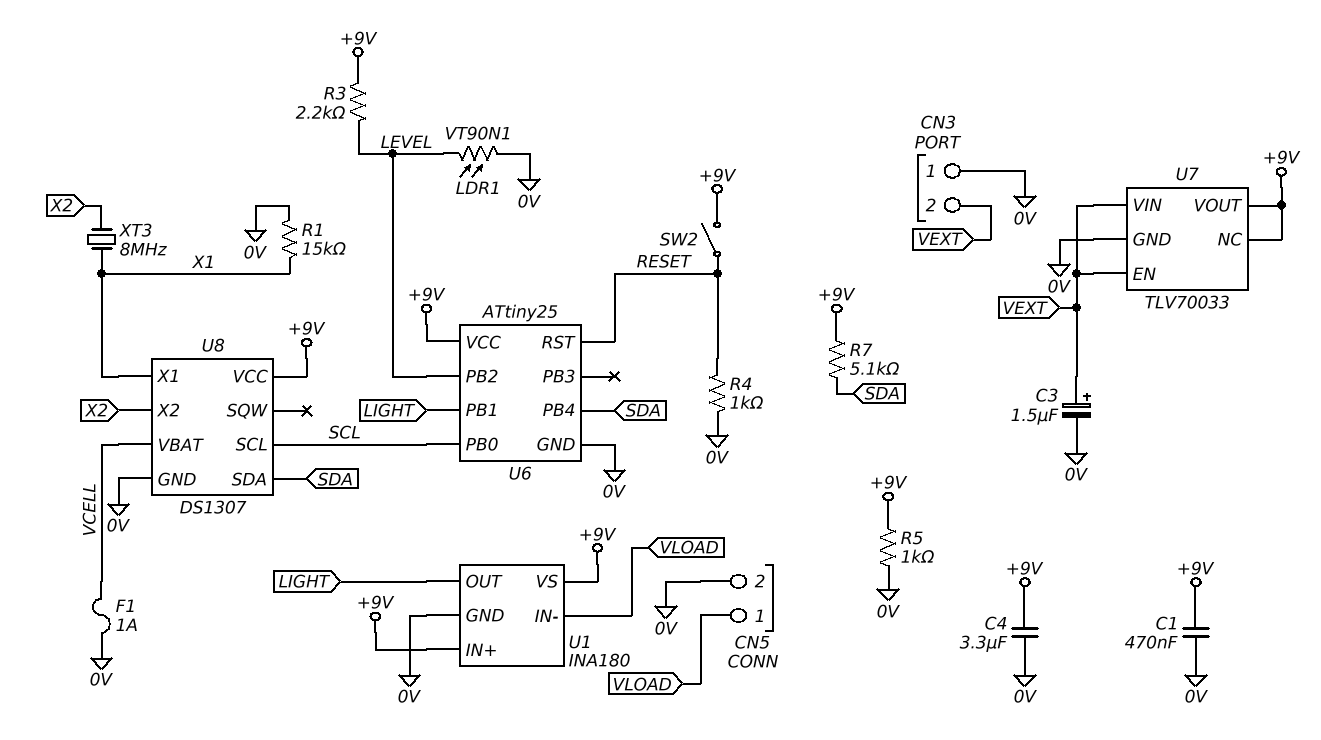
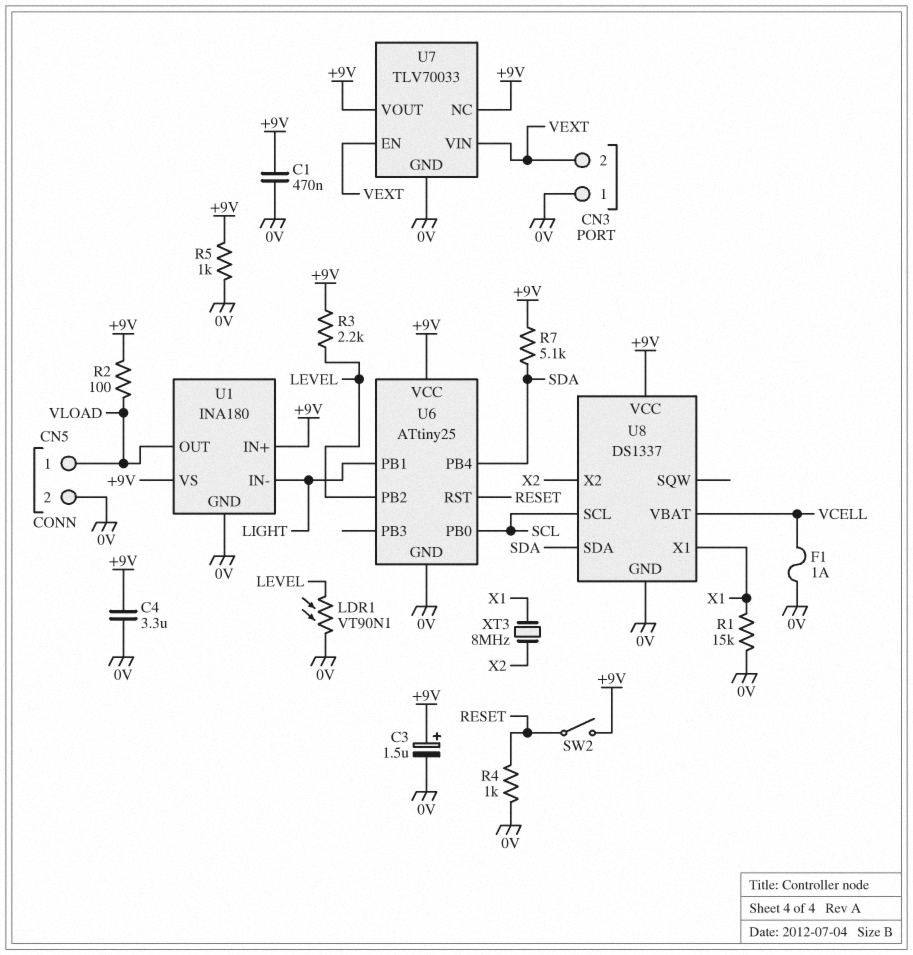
C3: 1.5uF (plus VEXT, minus 0V) -> 1.5uF (plus +9V, minus 0V)
R2: none -> 100 (+9V, VLOAD)
U1 pin IN-: VLOAD -> LIGHT
U1 pin OUT: LIGHT -> VLOAD
U8: DS1307 -> DS1337

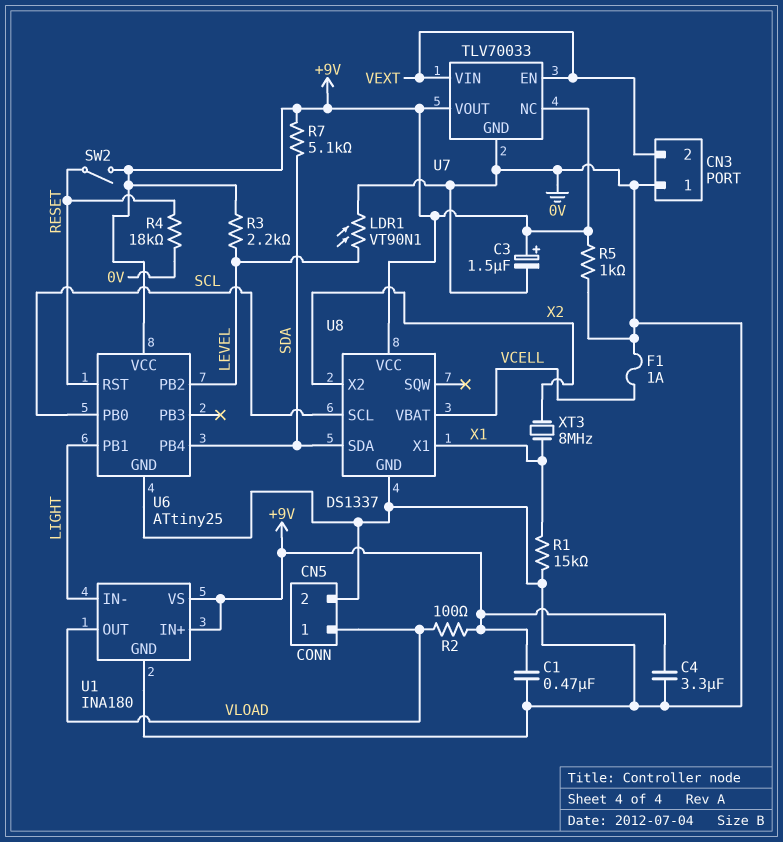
R4: 1k (0V, RESET) -> 18k (0V, RESET)

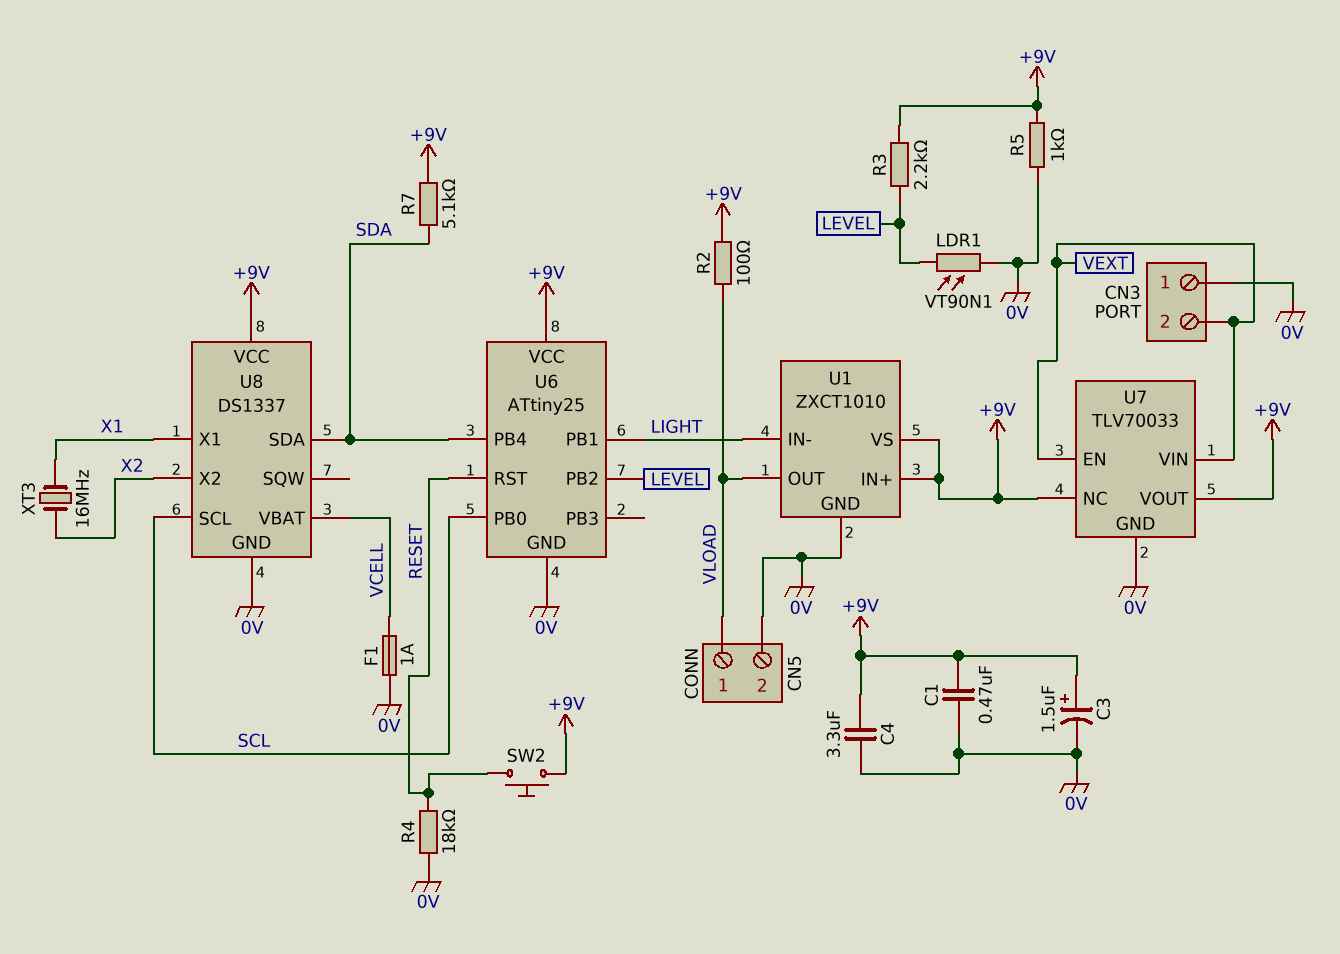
R1: 15k (0V, X1) -> none
SW2: switch (+9V, RESET) -> button (+9V, RESET)
U1: INA180 -> ZXCT1010
XT3: 8MHz (X1, X2) -> 16MHz (X1, X2)

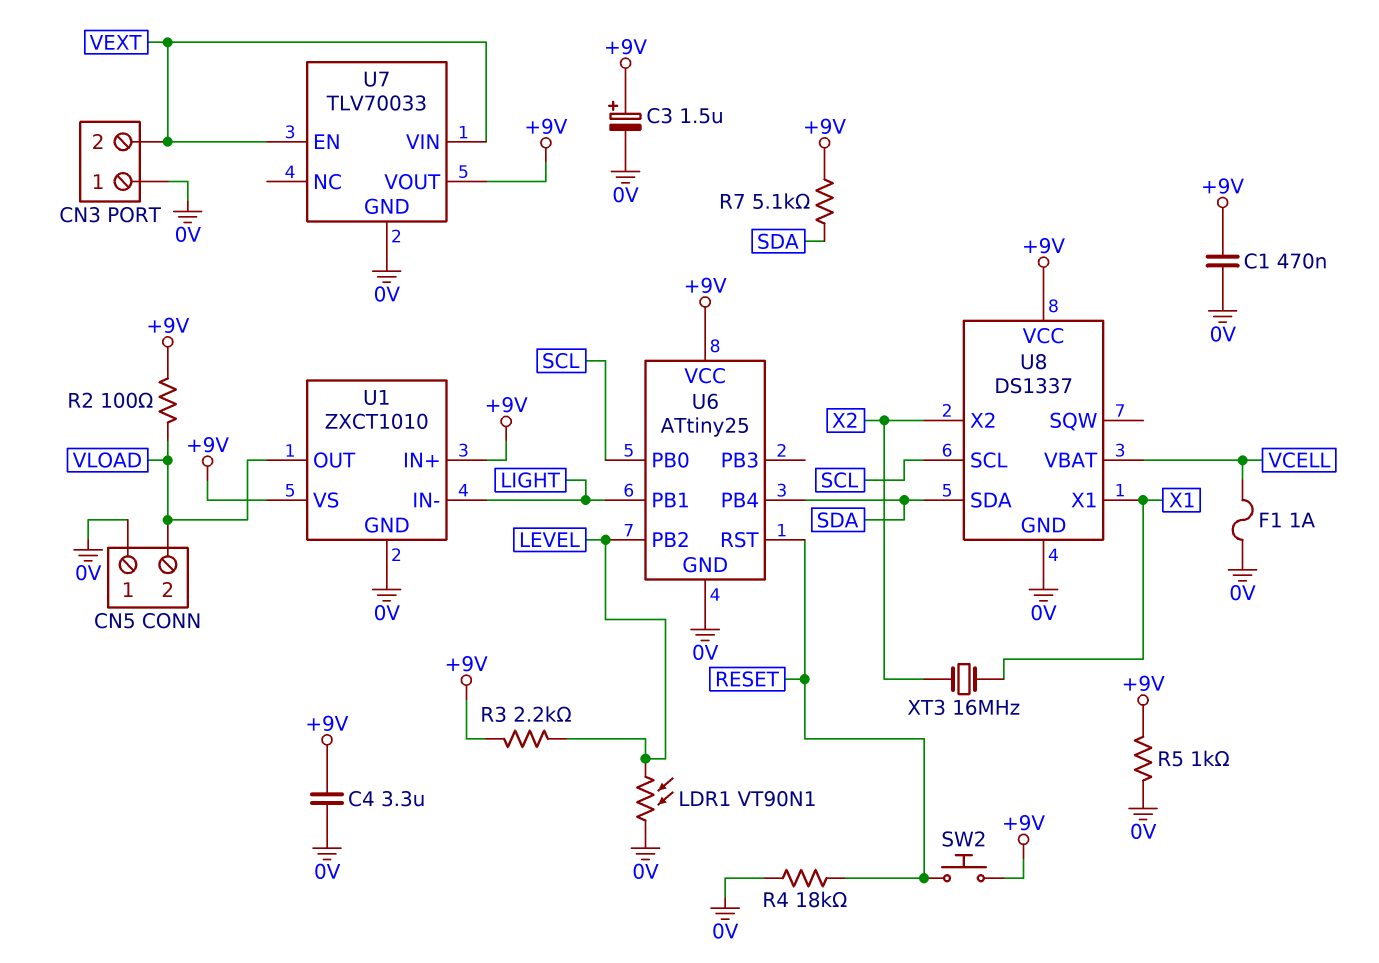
CN5 pin 1: VLOAD -> 0V
CN5 pin 2: 0V -> VLOAD
U7 pin NC: +9V -> none

